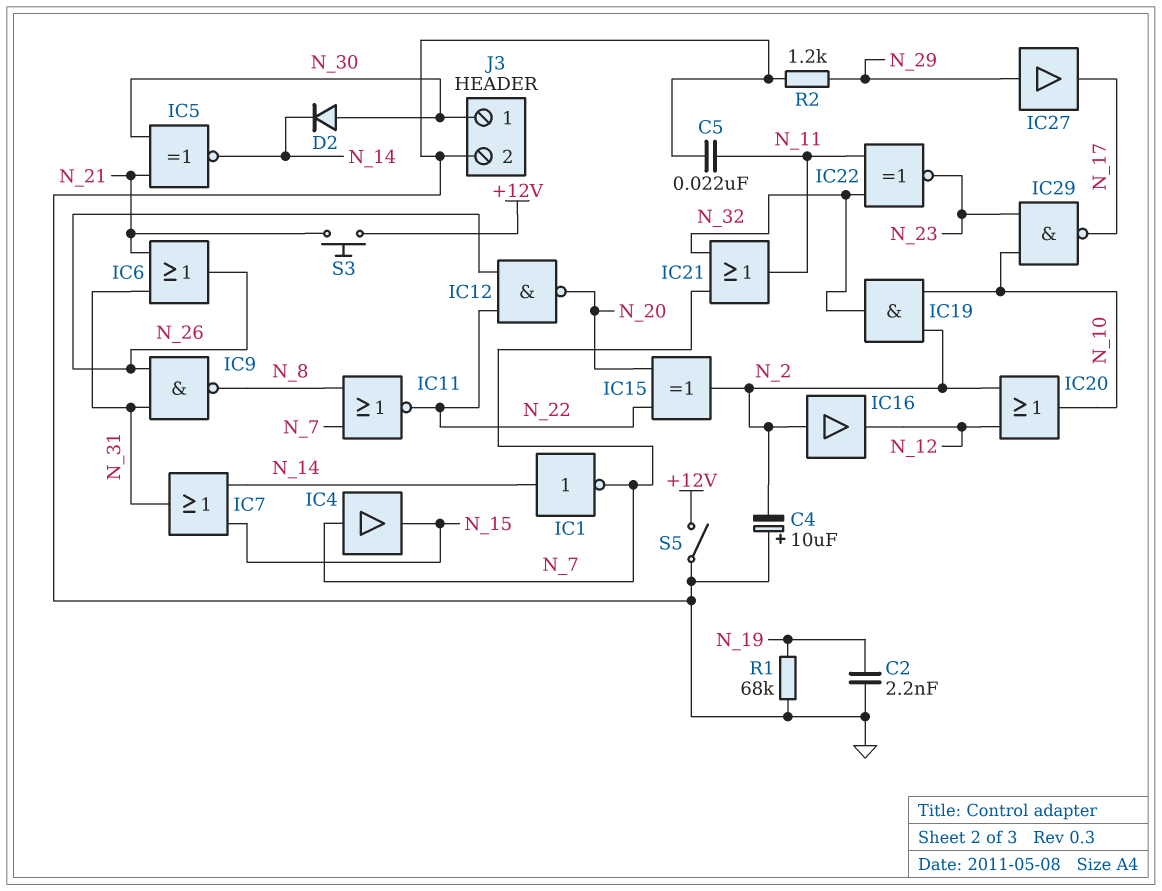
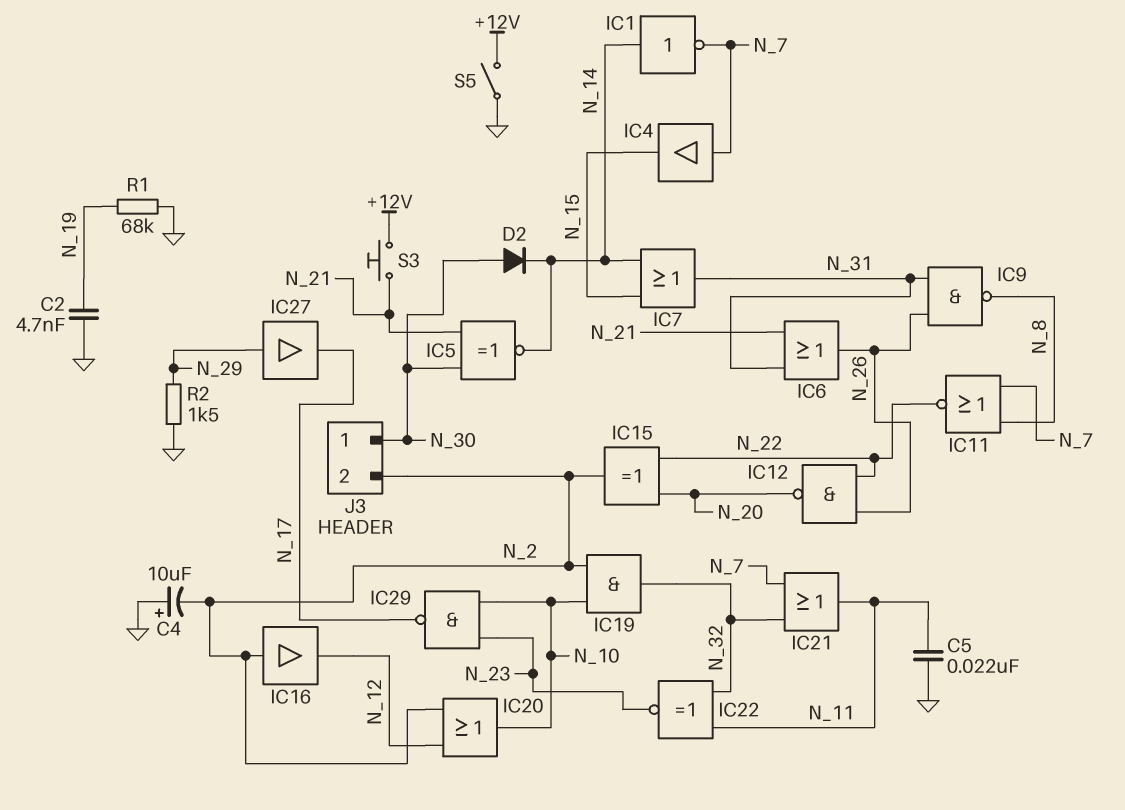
C2: 2.2nF (GND, N_19) -> 4.7nF (GND, N_19)
J3 pin 2: GND -> N_2
R2: 1.2k (GND, N_29) -> 1.5k (GND, N_29)

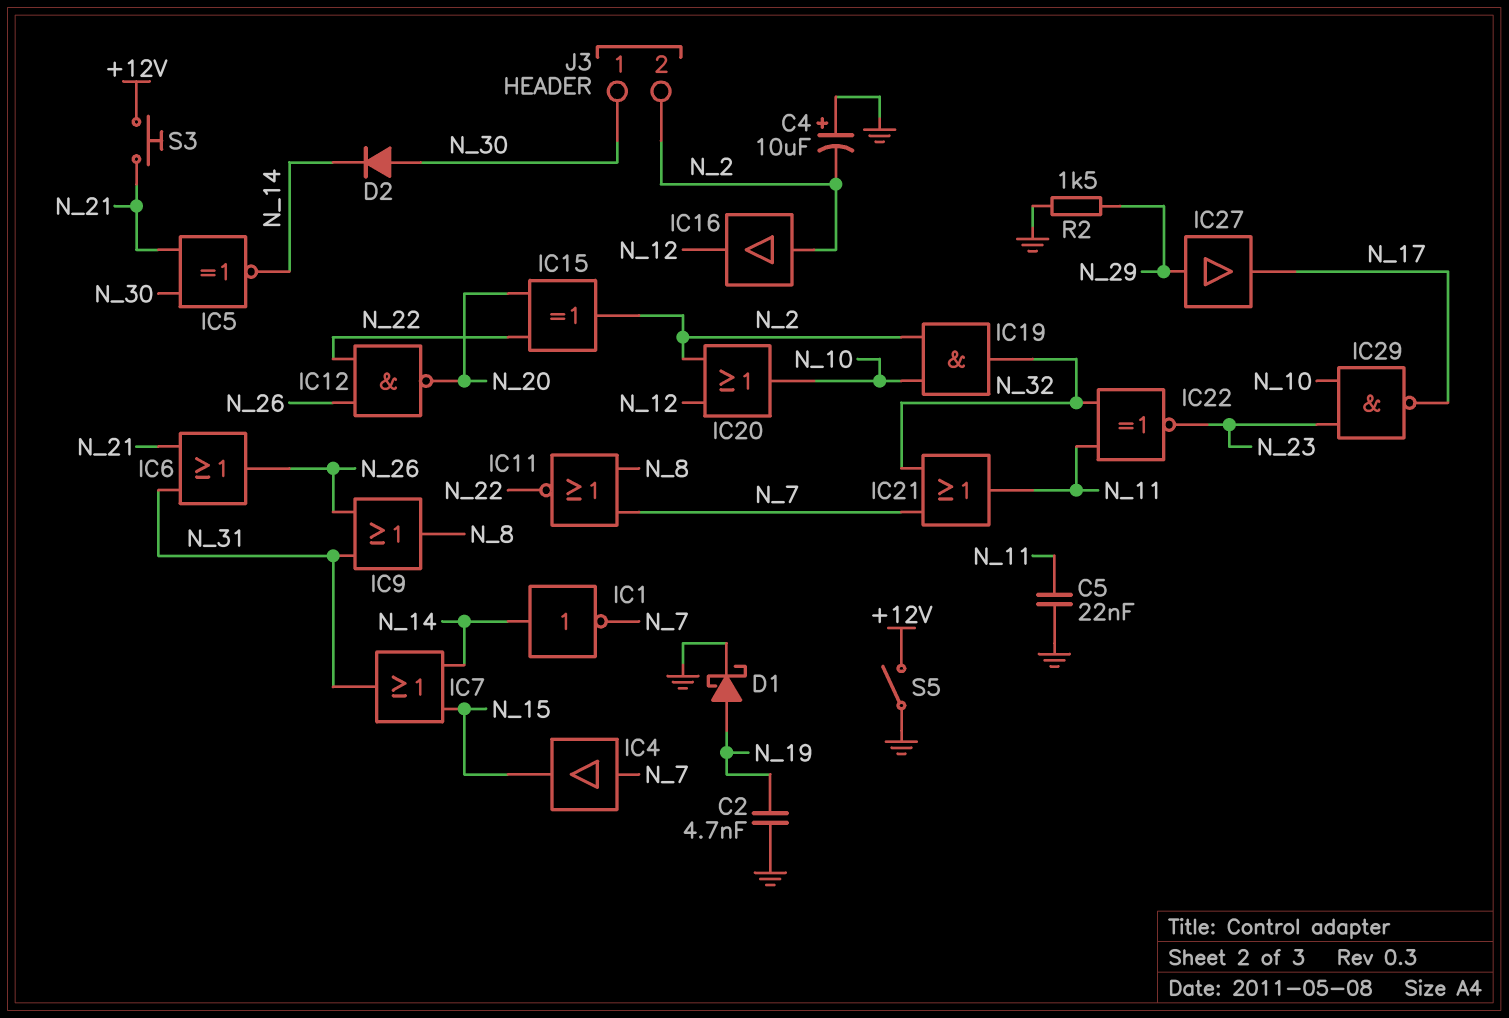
D1: none -> schottky (A N_19, K GND)
IC9: NAND (in N_26, in N_31, out N_8) -> OR (in N_26, in N_31, out N_8)
R1: 68k (GND, N_19) -> none

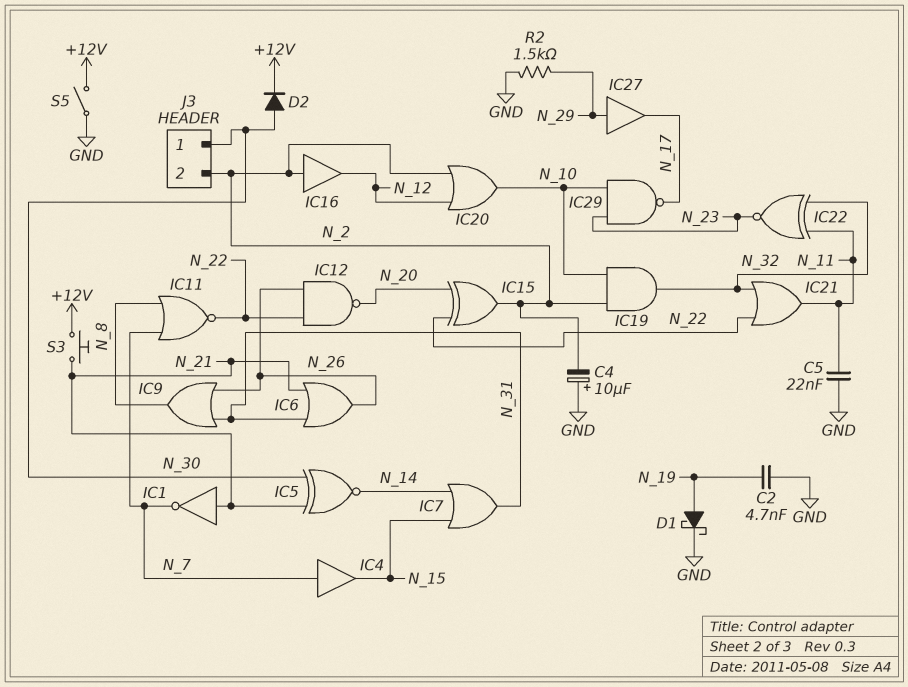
D2: diode (A N_30, K N_14) -> diode (A N_30, K +12V)
IC1: NOT (in N_14, out N_7) -> NOT (in N_21, out N_7)
IC21: OR (in N_7, in N_32, out N_11) -> OR (in N_22, in N_32, out N_11)

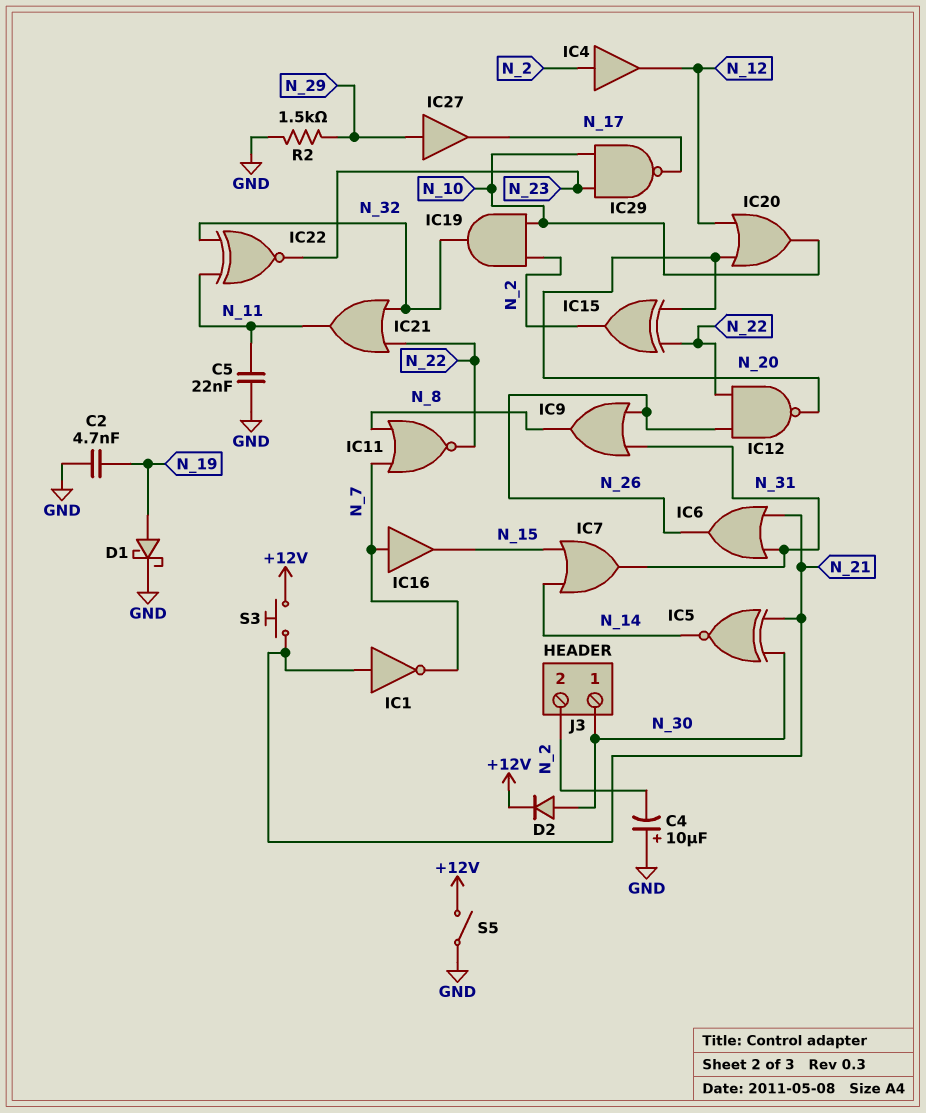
IC4: buffer (in N_7, out N_15) -> buffer (in N_2, out N_12)
IC16: buffer (in N_2, out N_12) -> buffer (in N_7, out N_15)
IC20: OR (in N_2, in N_12, out N_10) -> OR (in N_12, in N_20, out N_10)

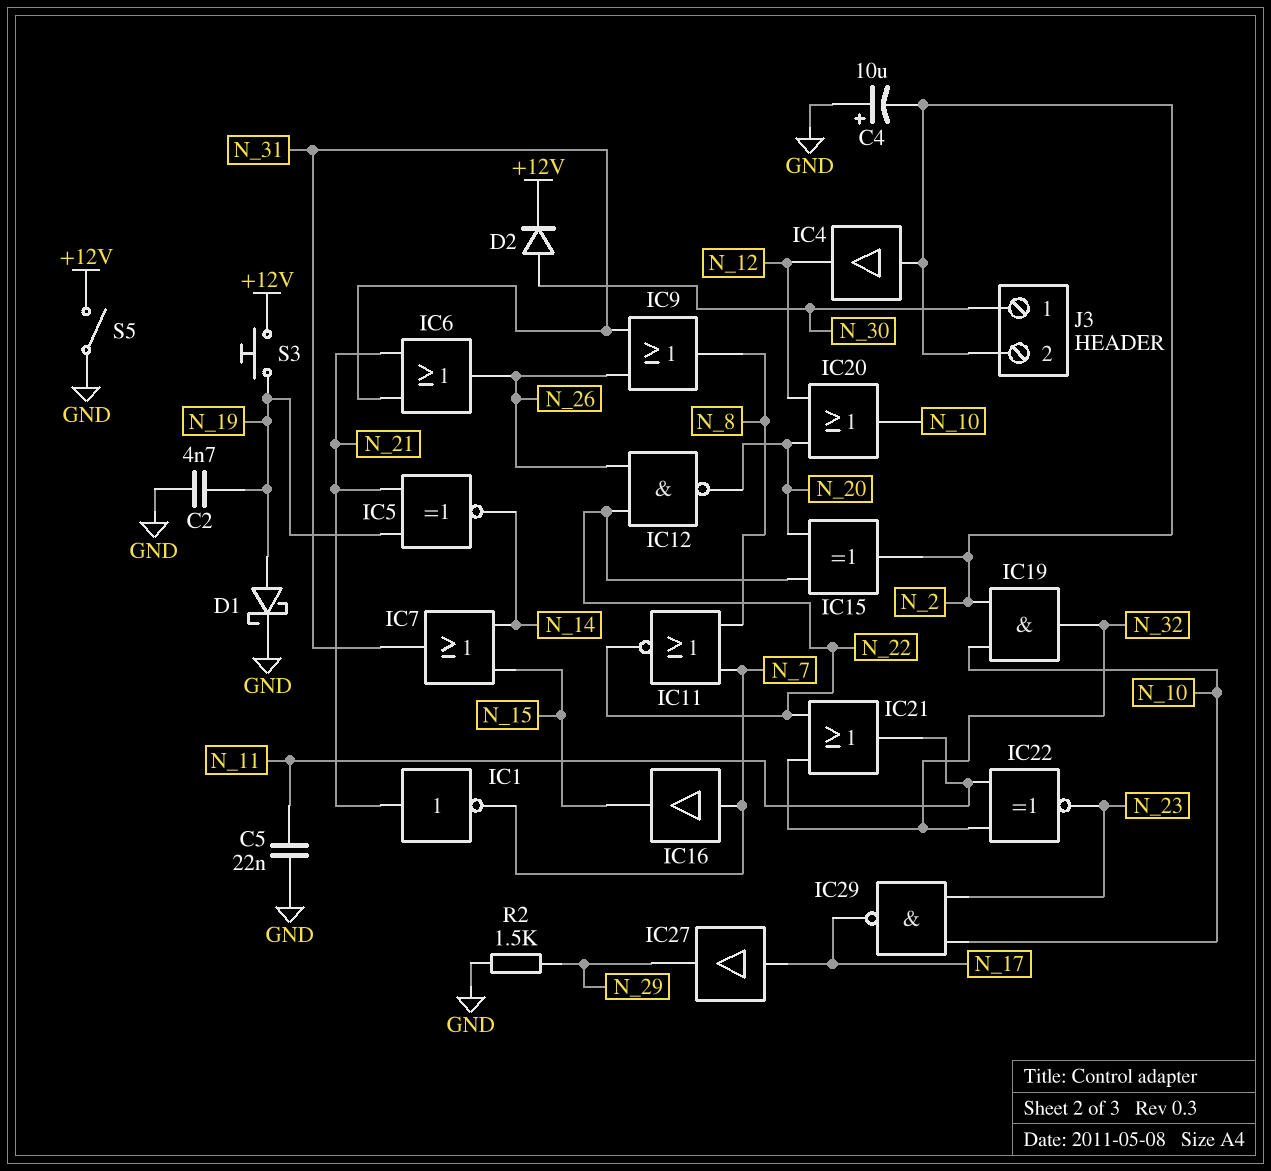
IC5: XNOR (in N_21, in N_30, out N_14) -> XNOR (in N_19, in N_21, out N_14)
IC27: buffer (in N_29, out N_17) -> buffer (in N_17, out N_29)
S3: button (+12V, N_21) -> button (+12V, N_19)

